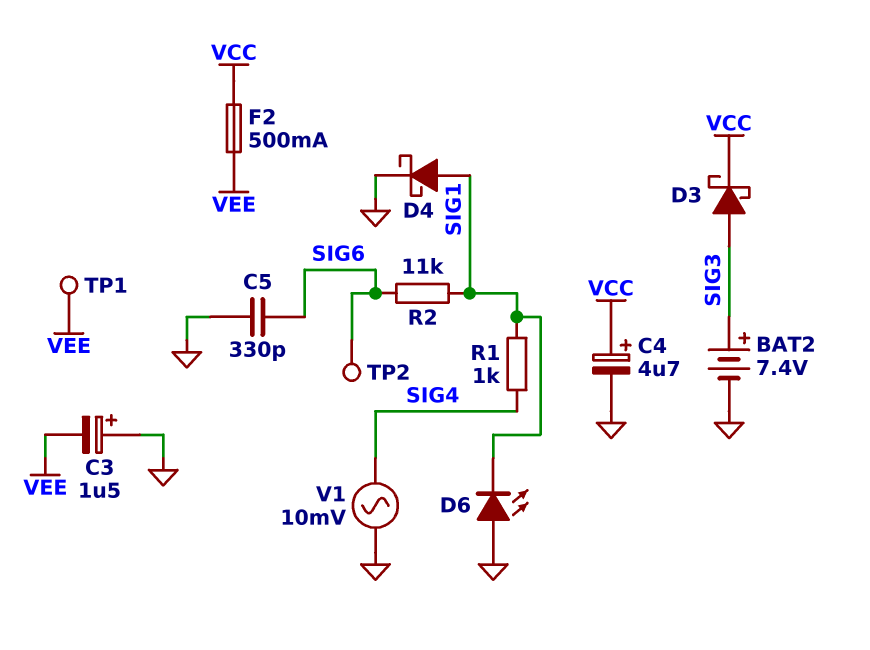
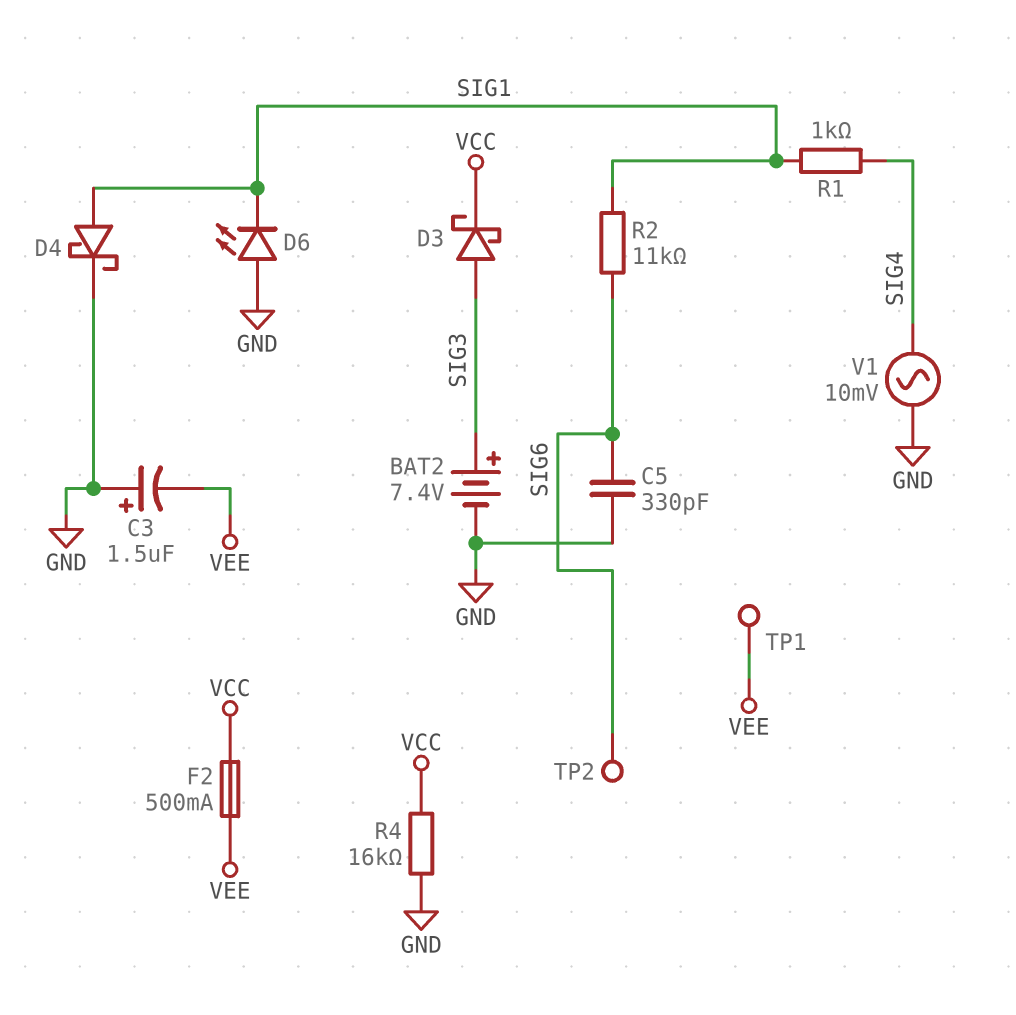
C4: 4.7uF (plus VCC, minus GND) -> none
R4: none -> 16k (GND, VCC)

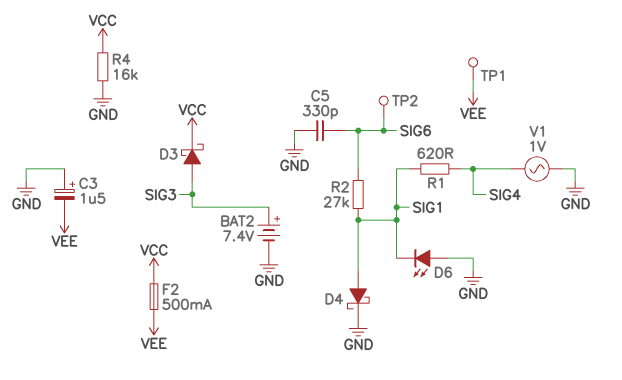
R1: 1k (SIG1, SIG4) -> 620 (SIG1, SIG4)
R2: 11k (SIG1, SIG6) -> 27k (SIG1, SIG6)
V1: AC 10mV (GND, SIG4) -> AC 1V (GND, SIG4)

